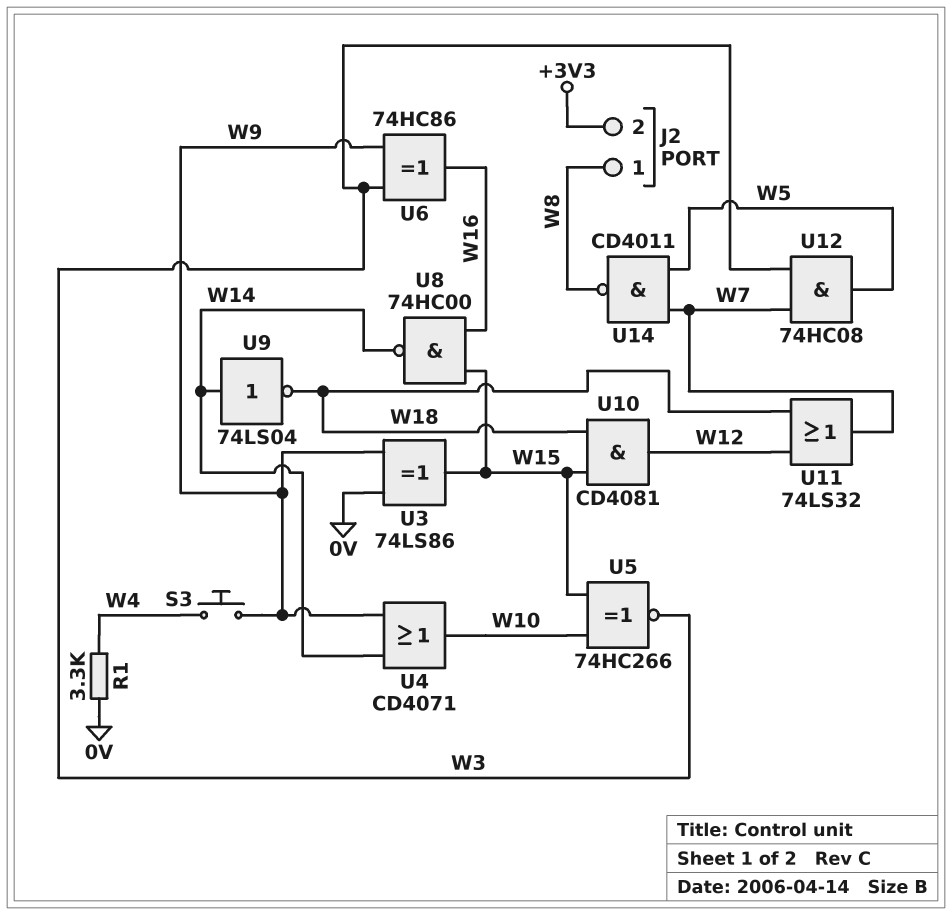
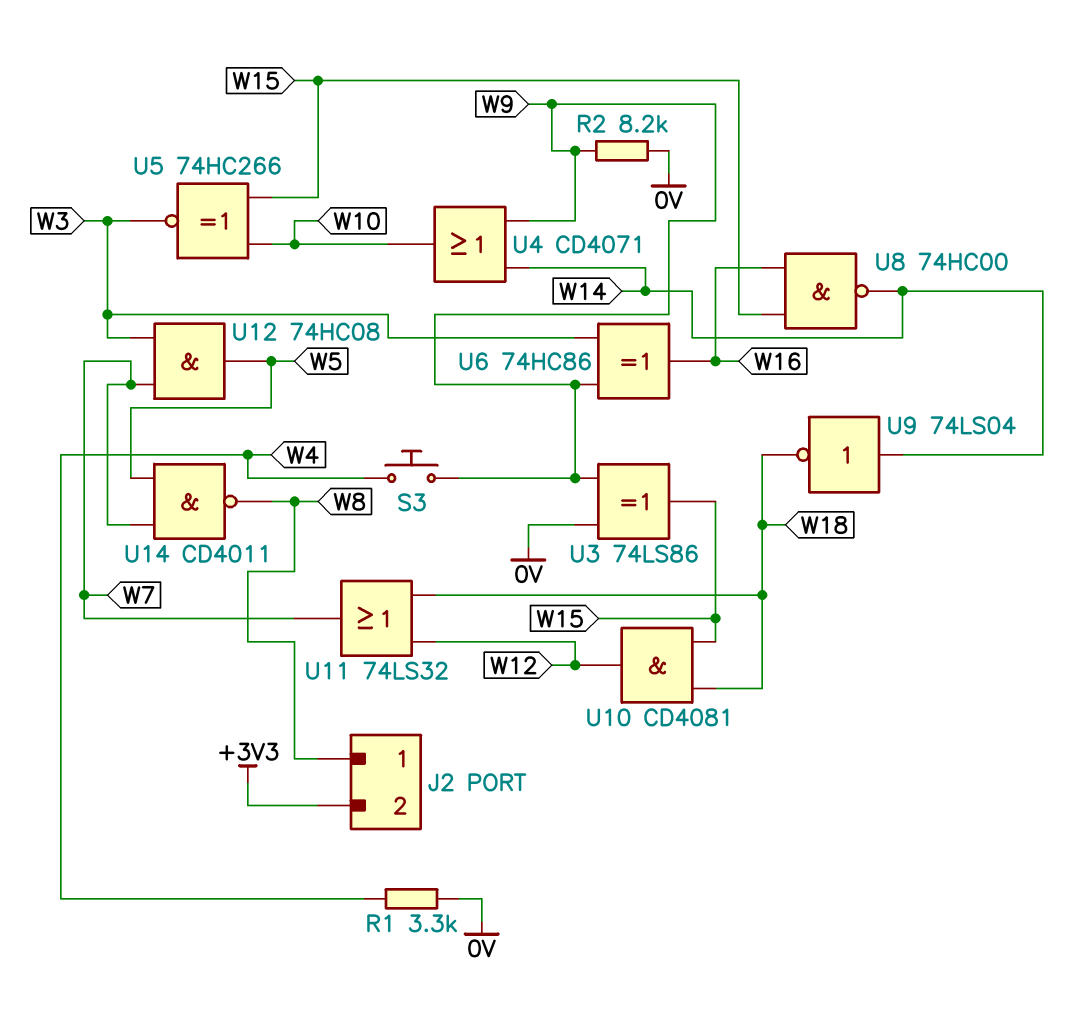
R2: none -> 8.2k (0V, W9)

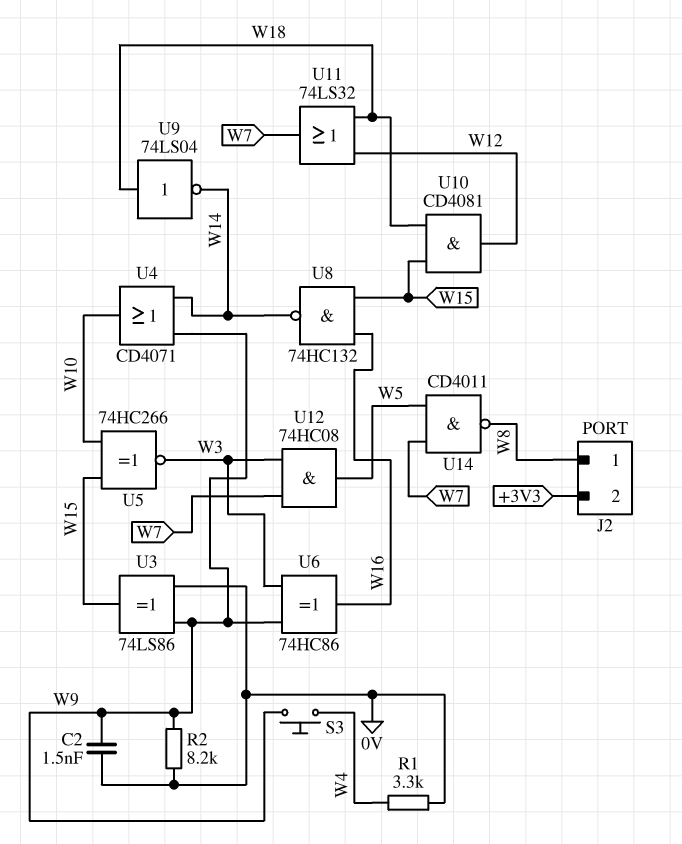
C2: none -> 1.5nF (0V, W9)
U8: NAND 74HC00 (in W15, in W16, out W14) -> NAND 74HC132 (in W15, in W16, out W14)
U9: NOT 74LS04 (in W14, out W18) -> NOT 74LS04 (in W18, out W14)

